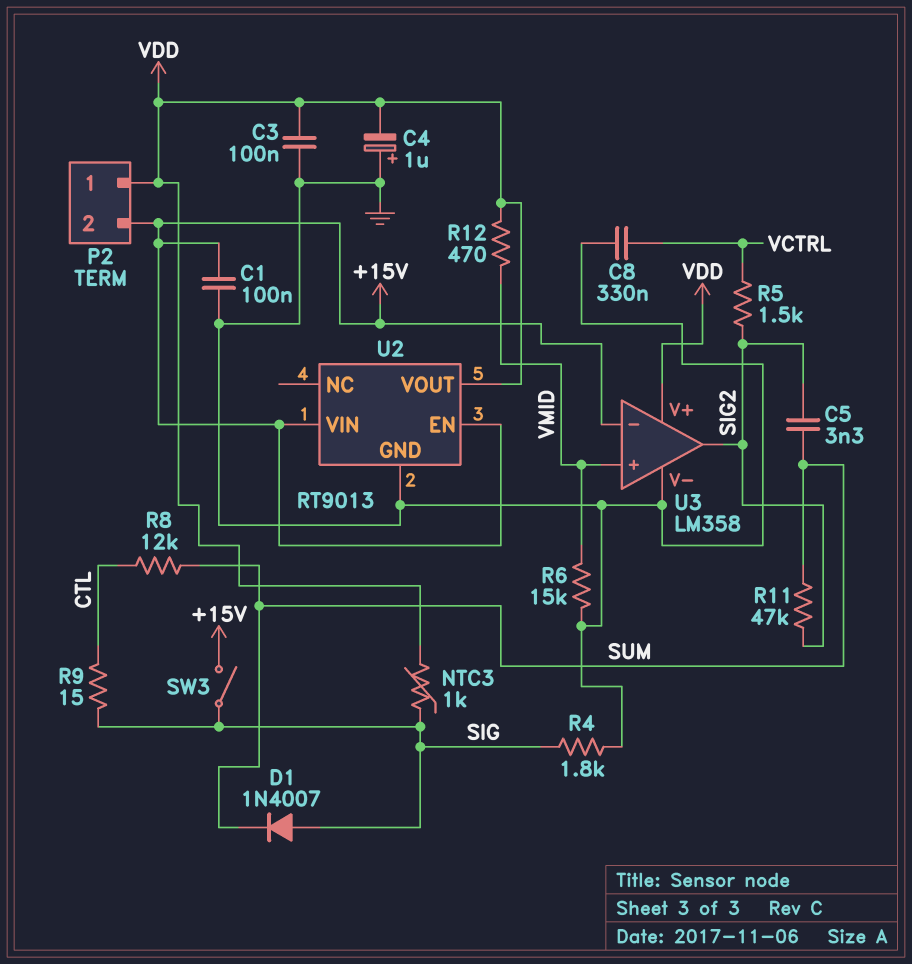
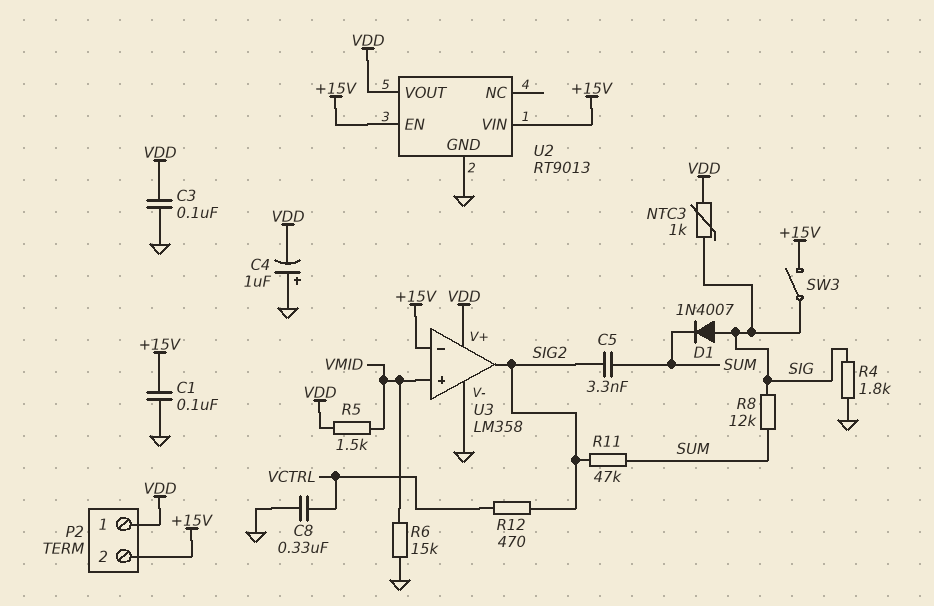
R5: 1.5k (SIG2, VCTRL) -> 1.5k (VDD, VMID)
R8: 12k (CTL, SUM) -> 12k (SIG, SUM)
R9: 15 (CTL, SIG) -> none
R12: 470 (VDD, VMID) -> 470 (SIG2, VCTRL)

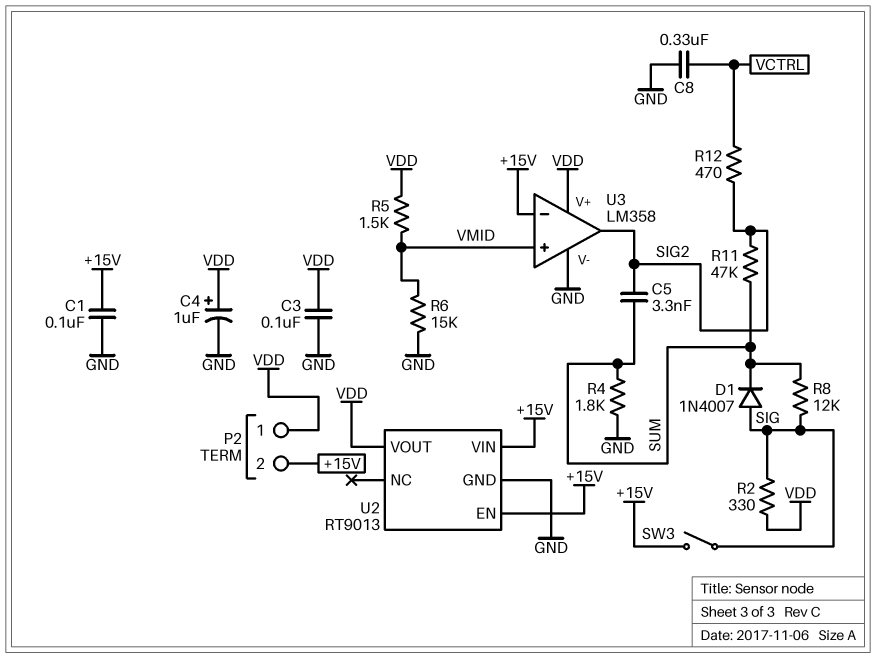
C4: 1uF (plus GND, minus VDD) -> 1uF (plus VDD, minus GND)
NTC3: 1k (SIG, VDD) -> none
R2: none -> 330 (SIG, VDD)
R4: 1.8k (GND, SIG) -> 1.8k (GND, SUM)

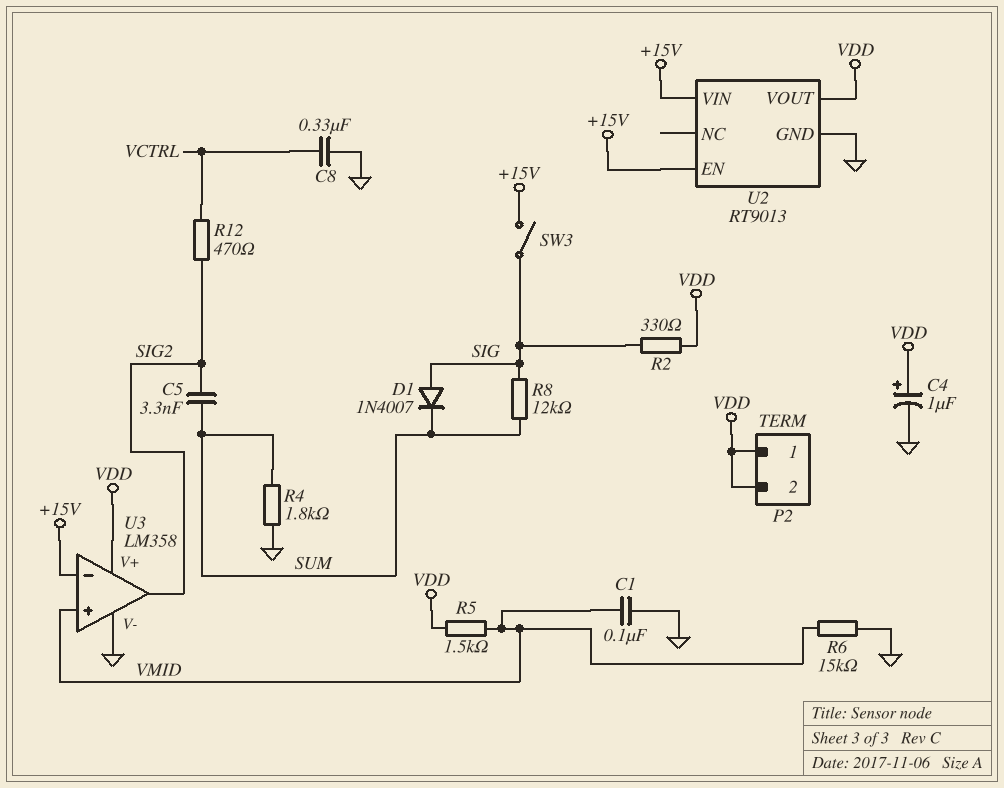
C1: 100nF (+15V, GND) -> 100nF (GND, VMID)
C3: 100nF (GND, VDD) -> none
P2 pin 2: +15V -> VDD
R11: 47k (SIG2, SUM) -> none

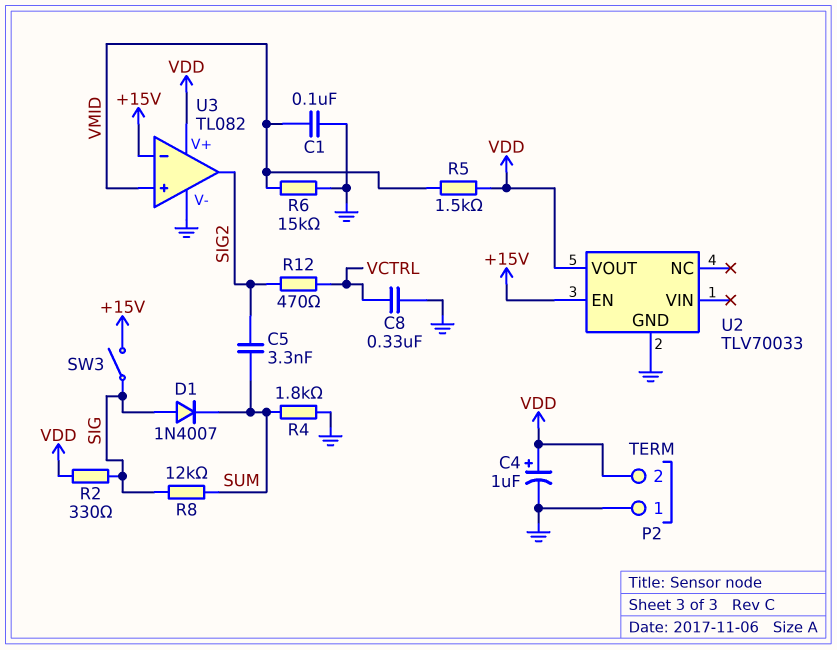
P2 pin 1: VDD -> GND
U2: RT9013 -> TLV70033
U2 pin VIN: +15V -> none
U3: LM358 -> TL082

